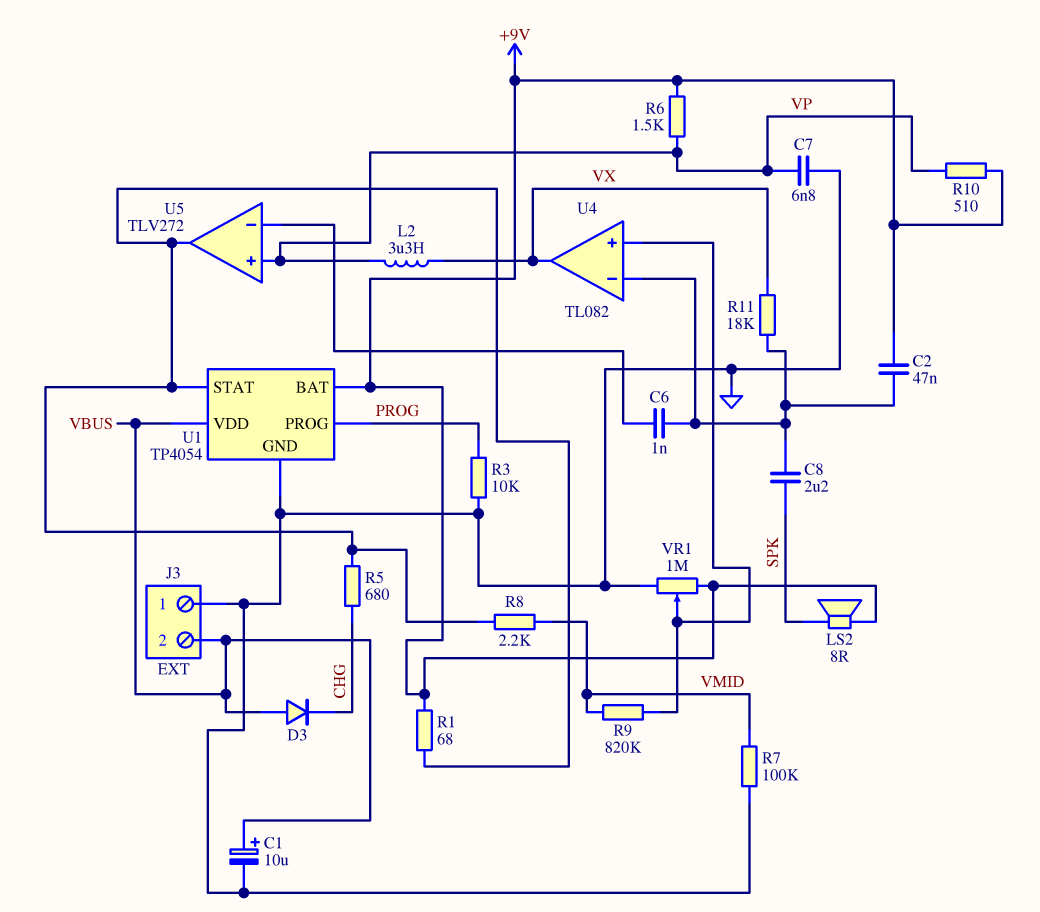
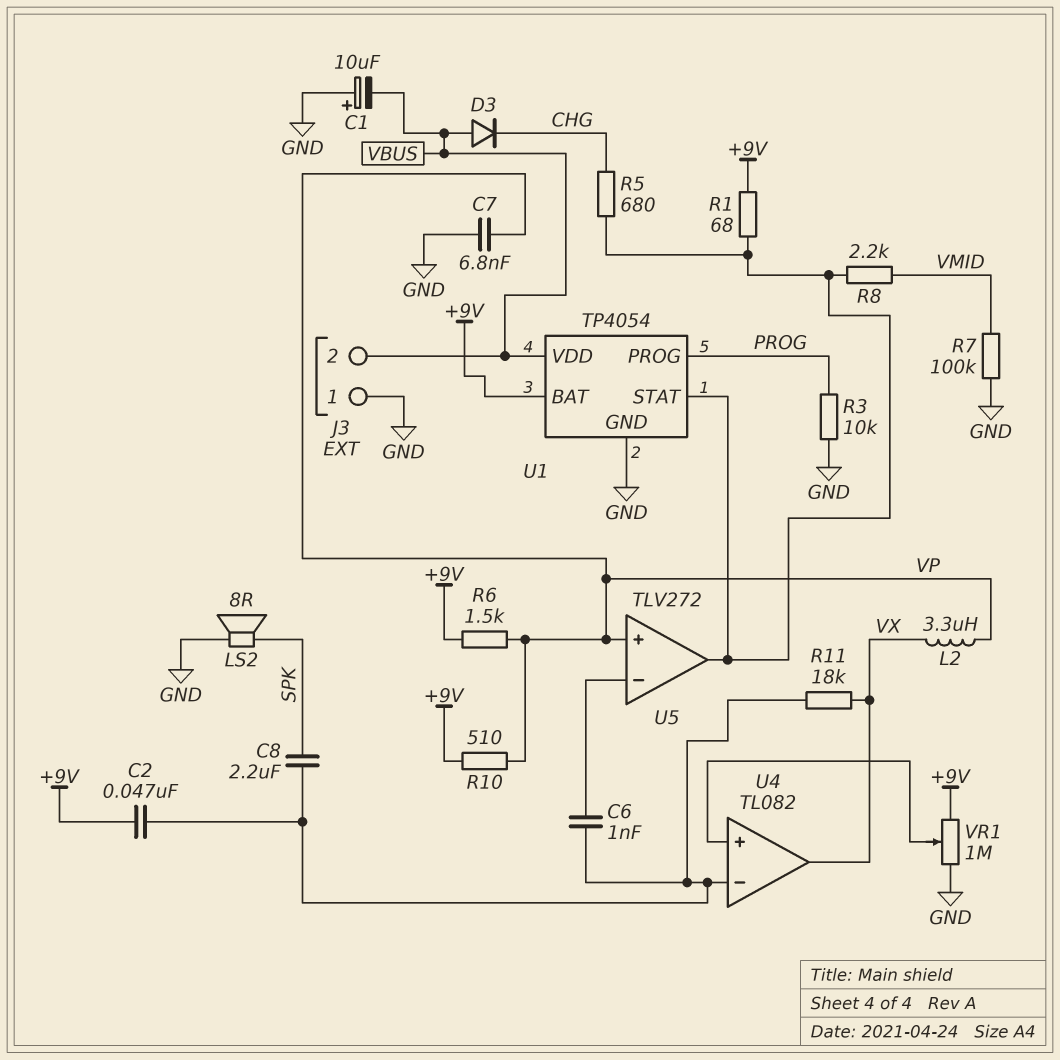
C1: 10uF (plus VBUS, minus GND) -> 10uF (plus GND, minus VBUS)
LS2: speaker 8R (+9V, SPK) -> speaker 8R (GND, SPK)
R9: 820k (U4/in+, VMID) -> none

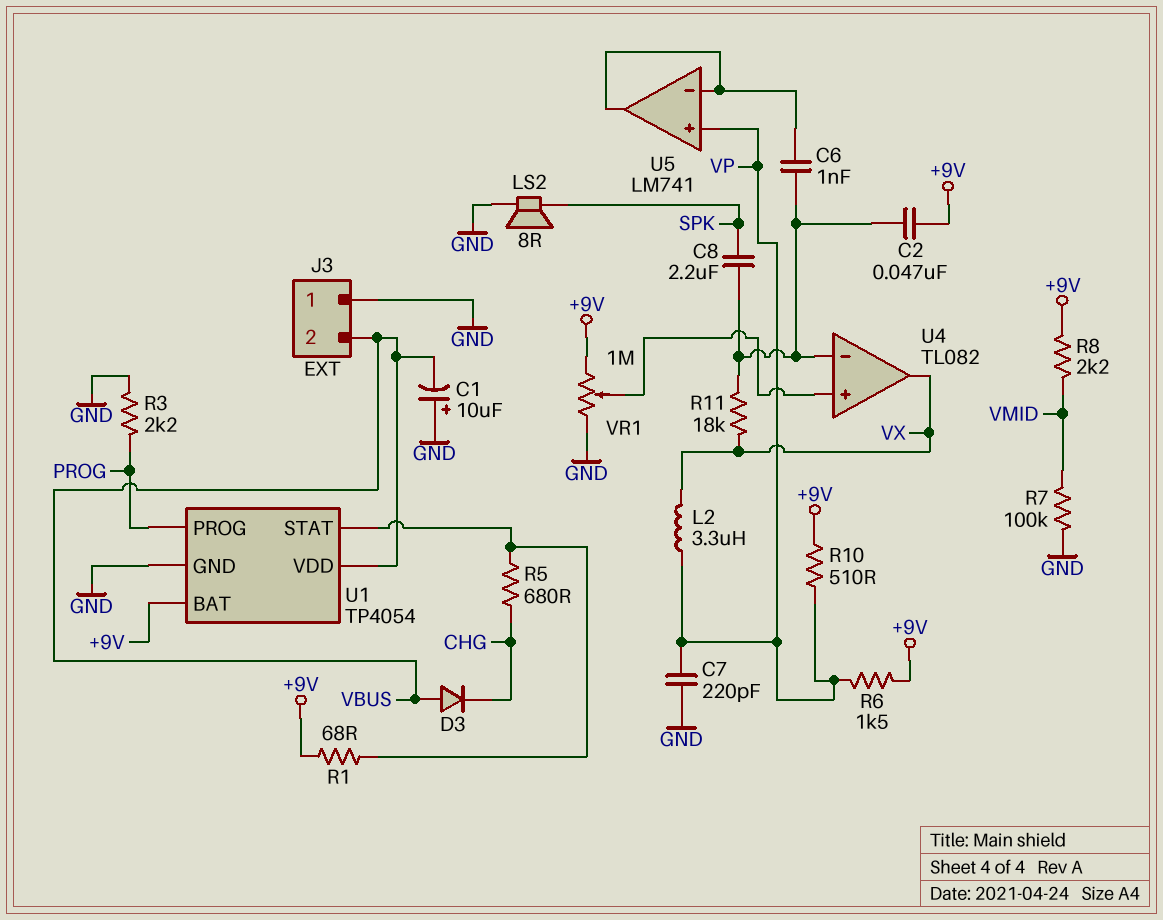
C7: 6.8nF (GND, VP) -> 220pF (GND, VP)
R3: 10k (GND, PROG) -> 2.2k (GND, PROG)
R8: 2.2k (U1/STAT, VMID) -> 2.2k (+9V, VMID)
U5: TLV272 -> LM741
U5 pin out: U1/STAT -> U5/in-

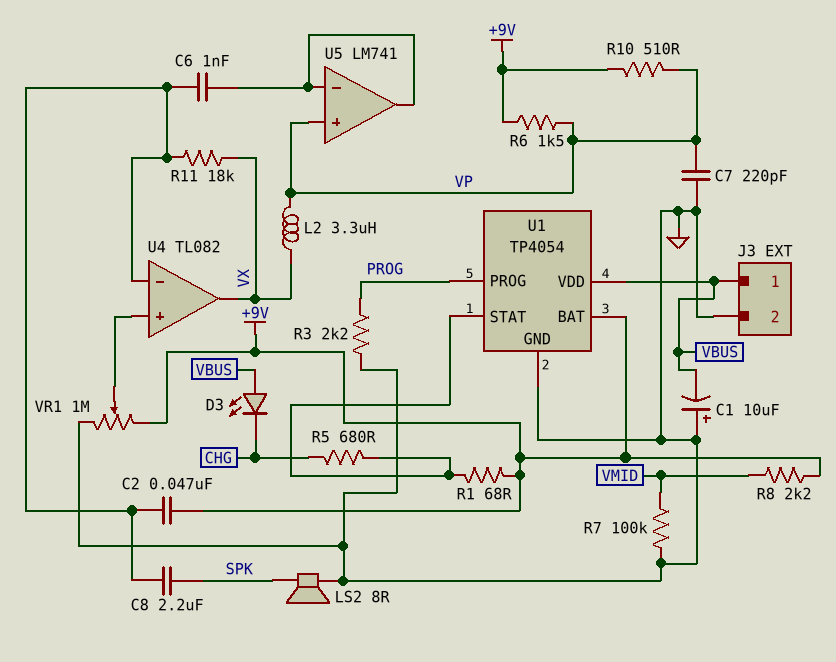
D3: diode (A VBUS, K CHG) -> LED (A VBUS, K CHG)
J3 pin 1: GND -> VBUS
J3 pin 2: VBUS -> GND

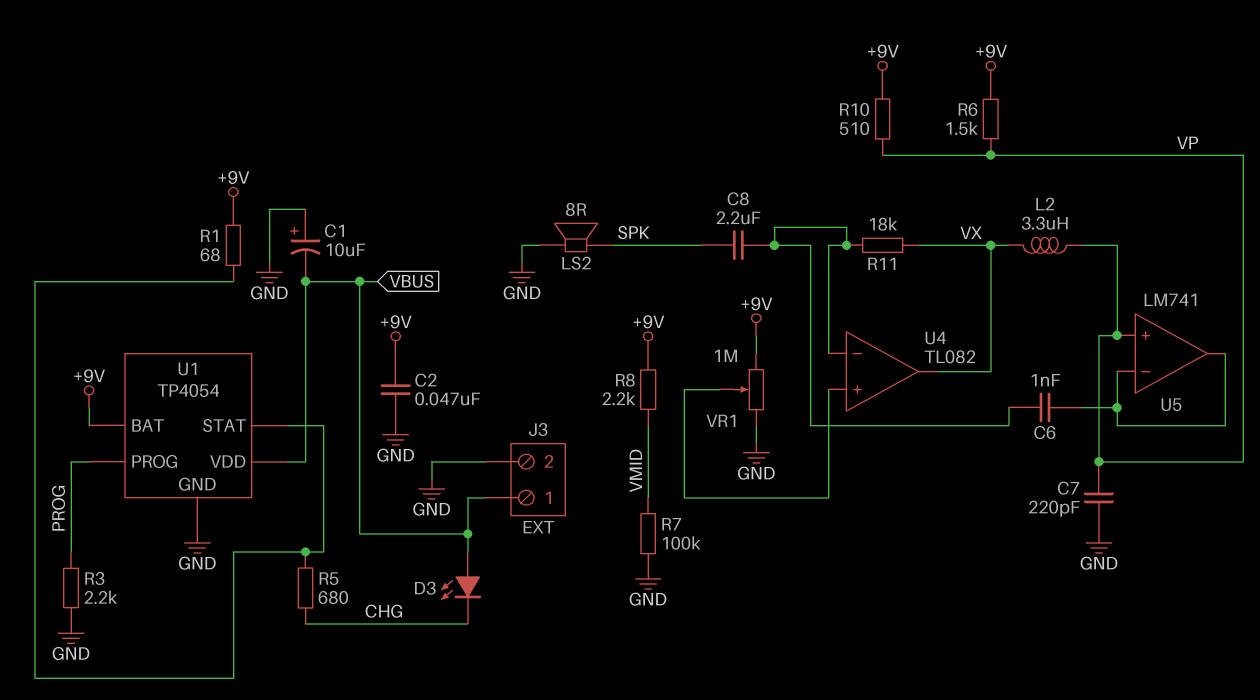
C2: 47nF (+9V, U4/in-) -> 47nF (+9V, GND)

